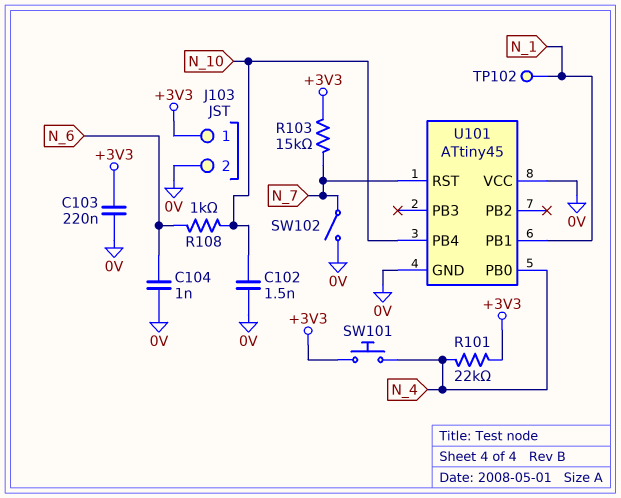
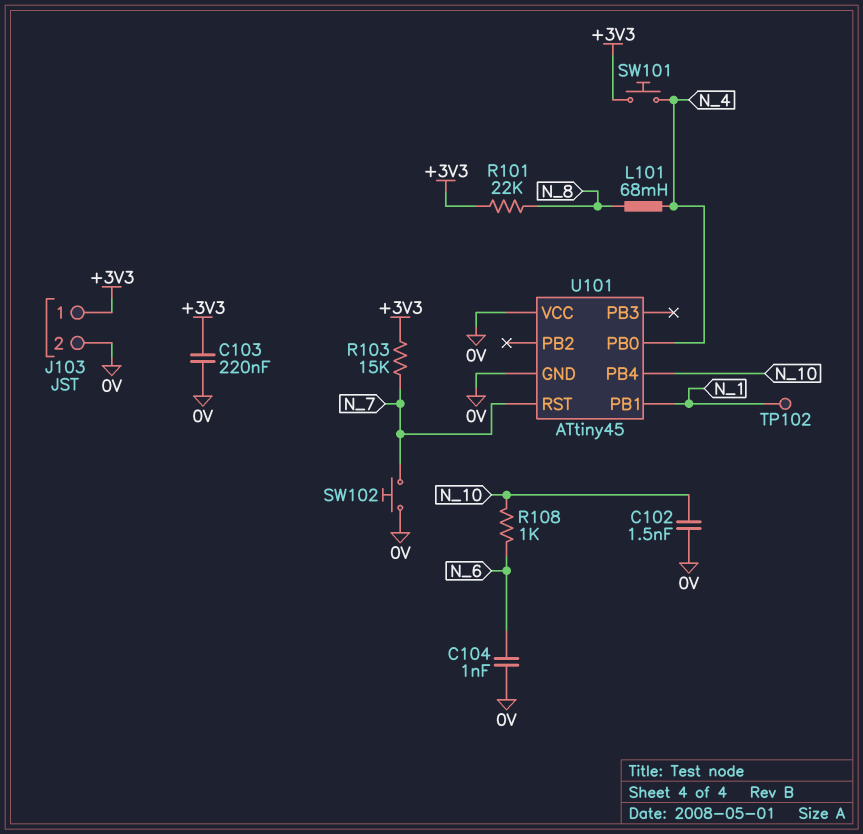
L101: none -> 68mH (N_4, N_8)
R101: 22k (+3V3, N_4) -> 22k (+3V3, N_8)
SW102: switch (0V, N_7) -> button (0V, N_7)

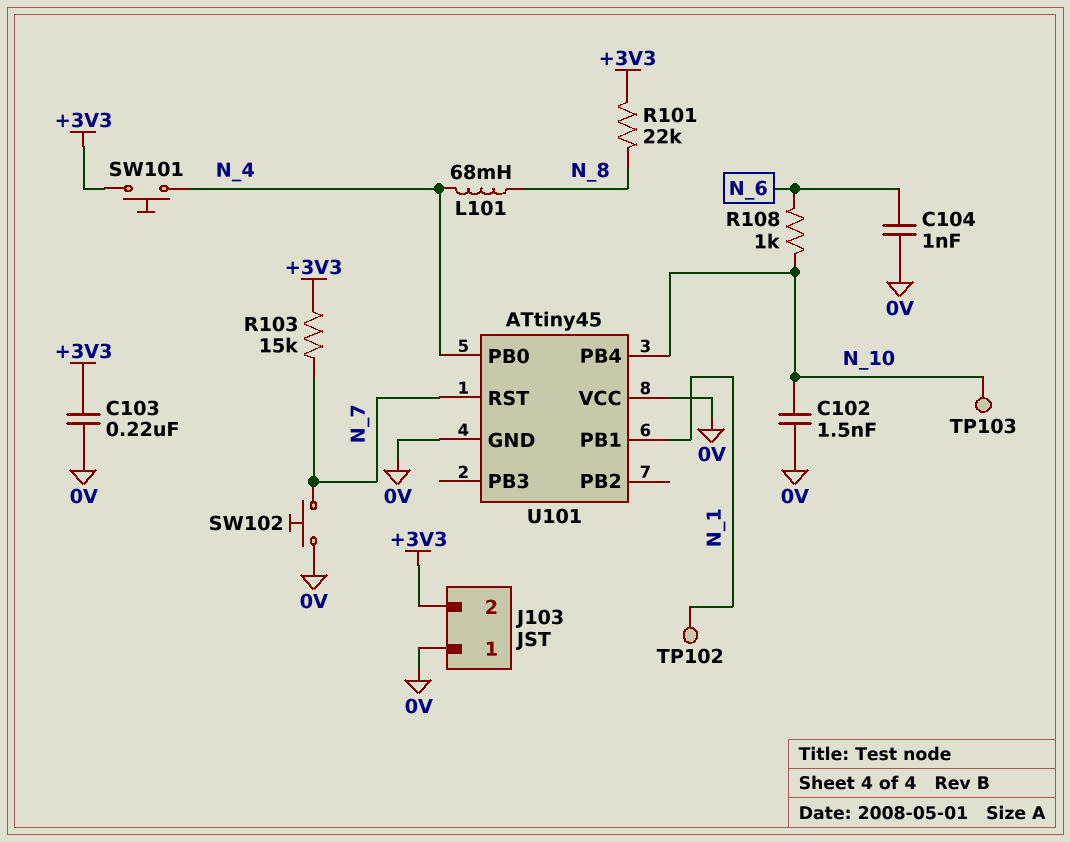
J103 pin 1: +3V3 -> 0V
J103 pin 2: 0V -> +3V3
TP103: none -> test point (N_10)

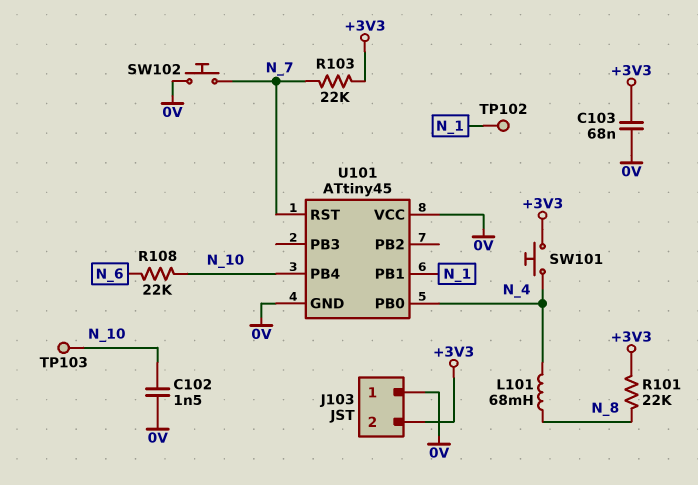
C103: 220nF (+3V3, 0V) -> 68nF (+3V3, 0V)
C104: 1nF (0V, N_6) -> none
R103: 15k (+3V3, N_7) -> 22k (+3V3, N_7)
R108: 1k (N_6, N_10) -> 22k (N_6, N_10)

